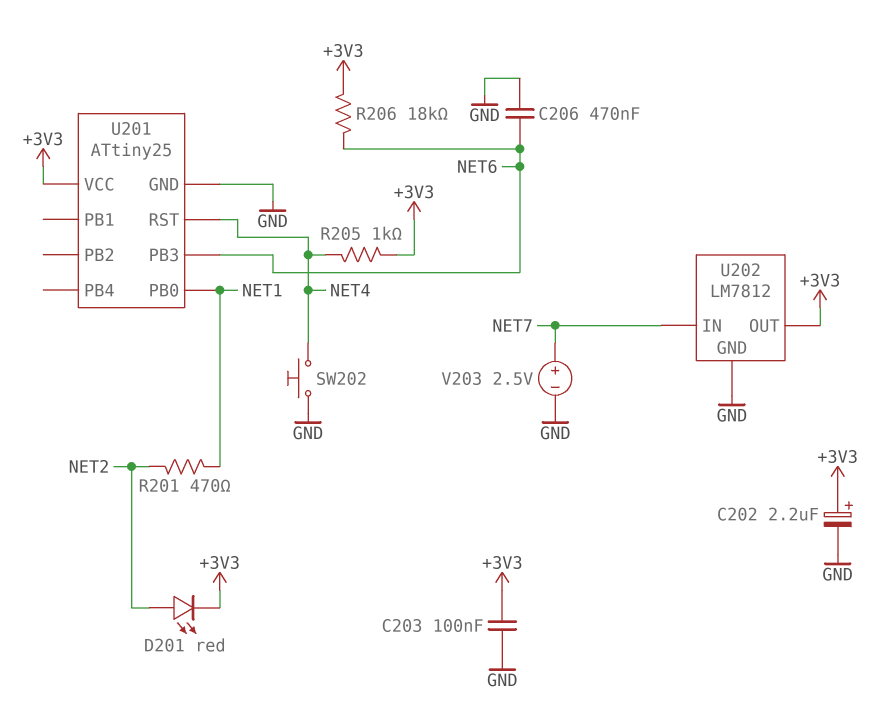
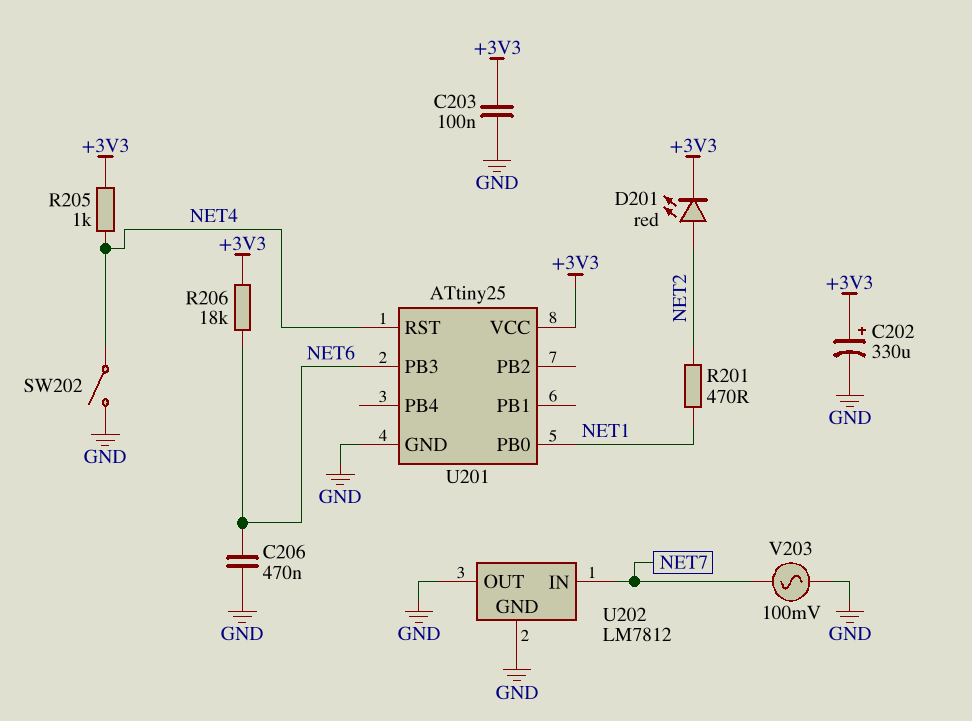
C202: 2.2uF (plus +3V3, minus GND) -> 330uF (plus +3V3, minus GND)
SW202: button (GND, NET4) -> switch (GND, NET4)
U202 pin OUT: +3V3 -> GND
V203: 2.5V (plus NET7, minus GND) -> AC 100mV (GND, NET7)

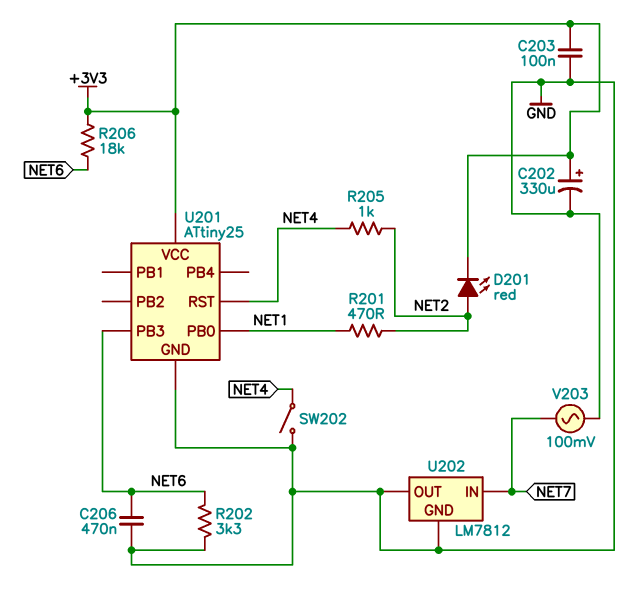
R202: none -> 3.3k (GND, NET6)
R205: 1k (+3V3, NET4) -> 1k (NET2, NET4)

